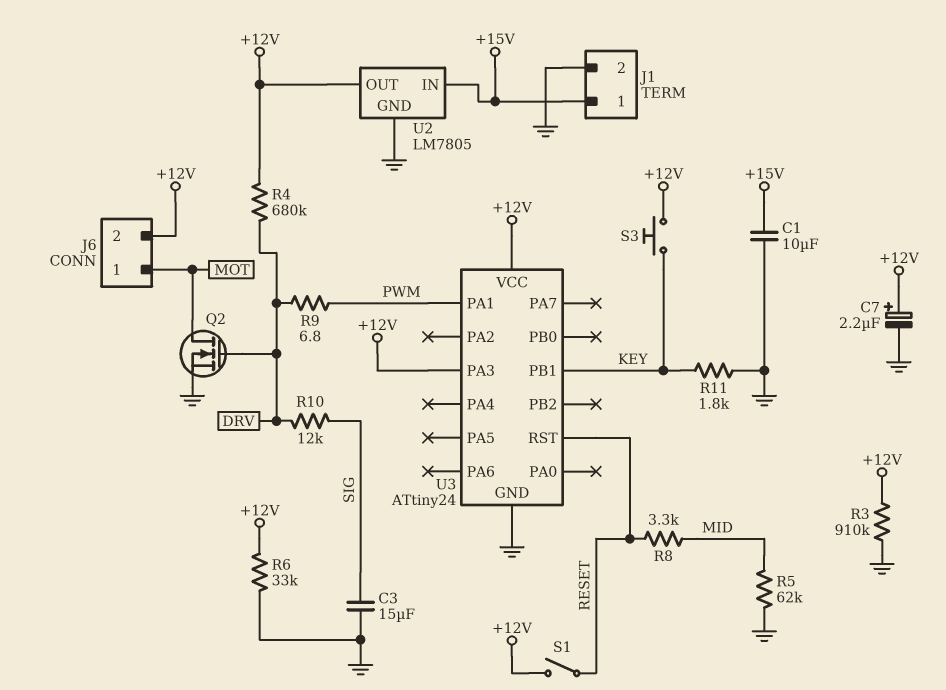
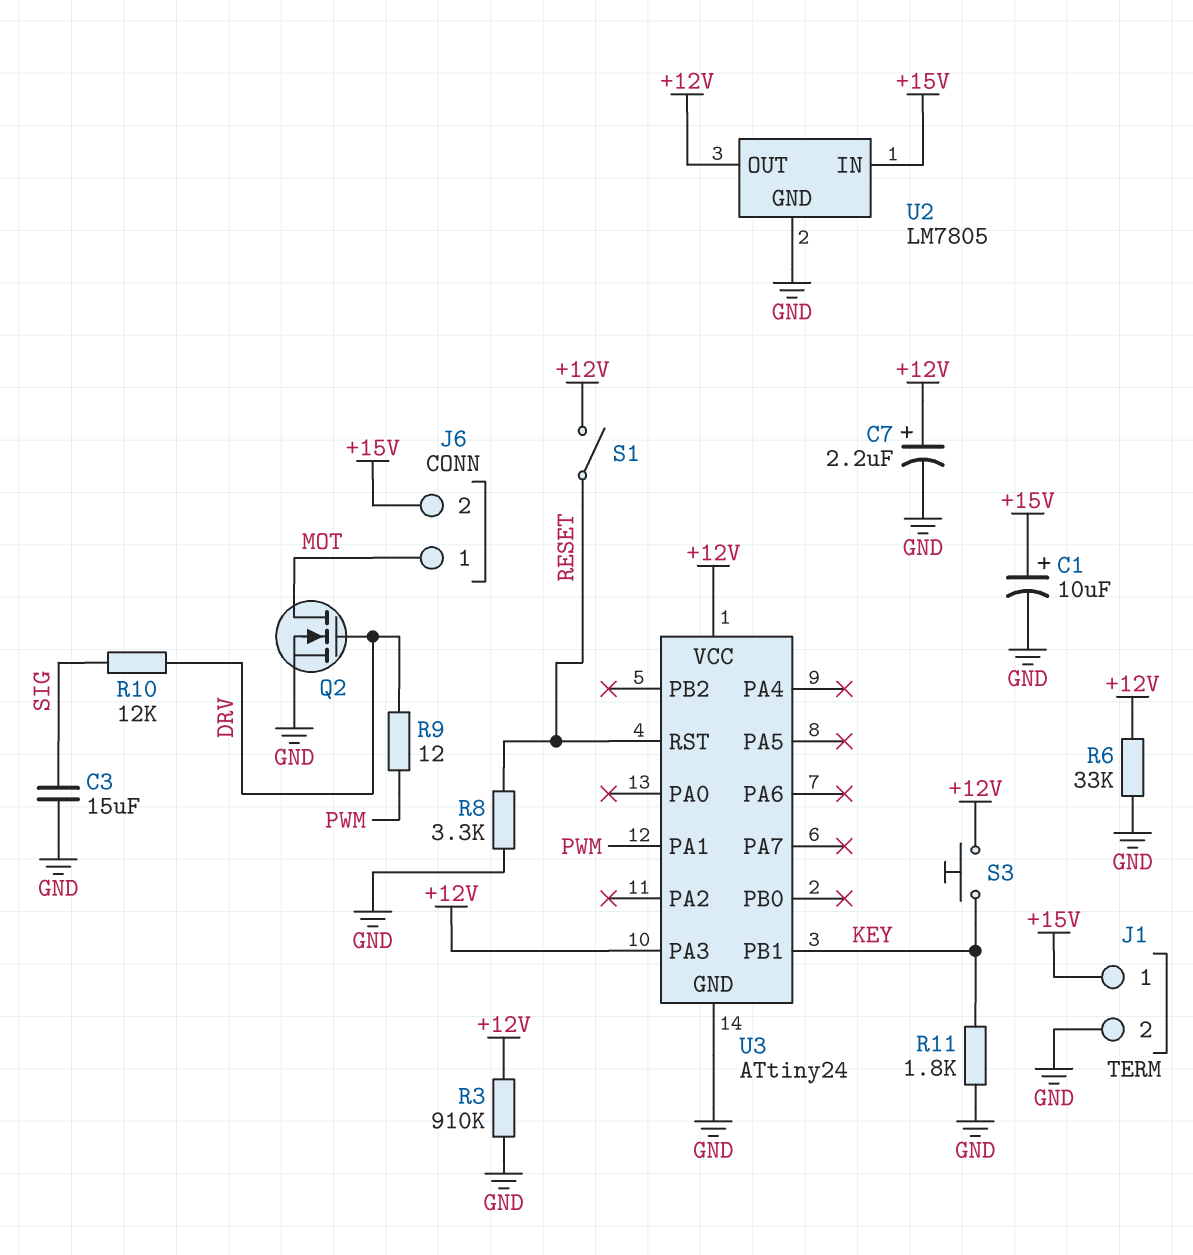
C1: 10uF (+15V, GND) -> 10uF (plus +15V, minus GND)
J6 pin 2: +12V -> +15V
R4: 680k (+12V, DRV) -> none
R5: 62k (GND, MID) -> none
R8: 3.3k (MID, RESET) -> 3.3k (GND, RESET)
R9: 6.8 (DRV, PWM) -> 12 (DRV, PWM)

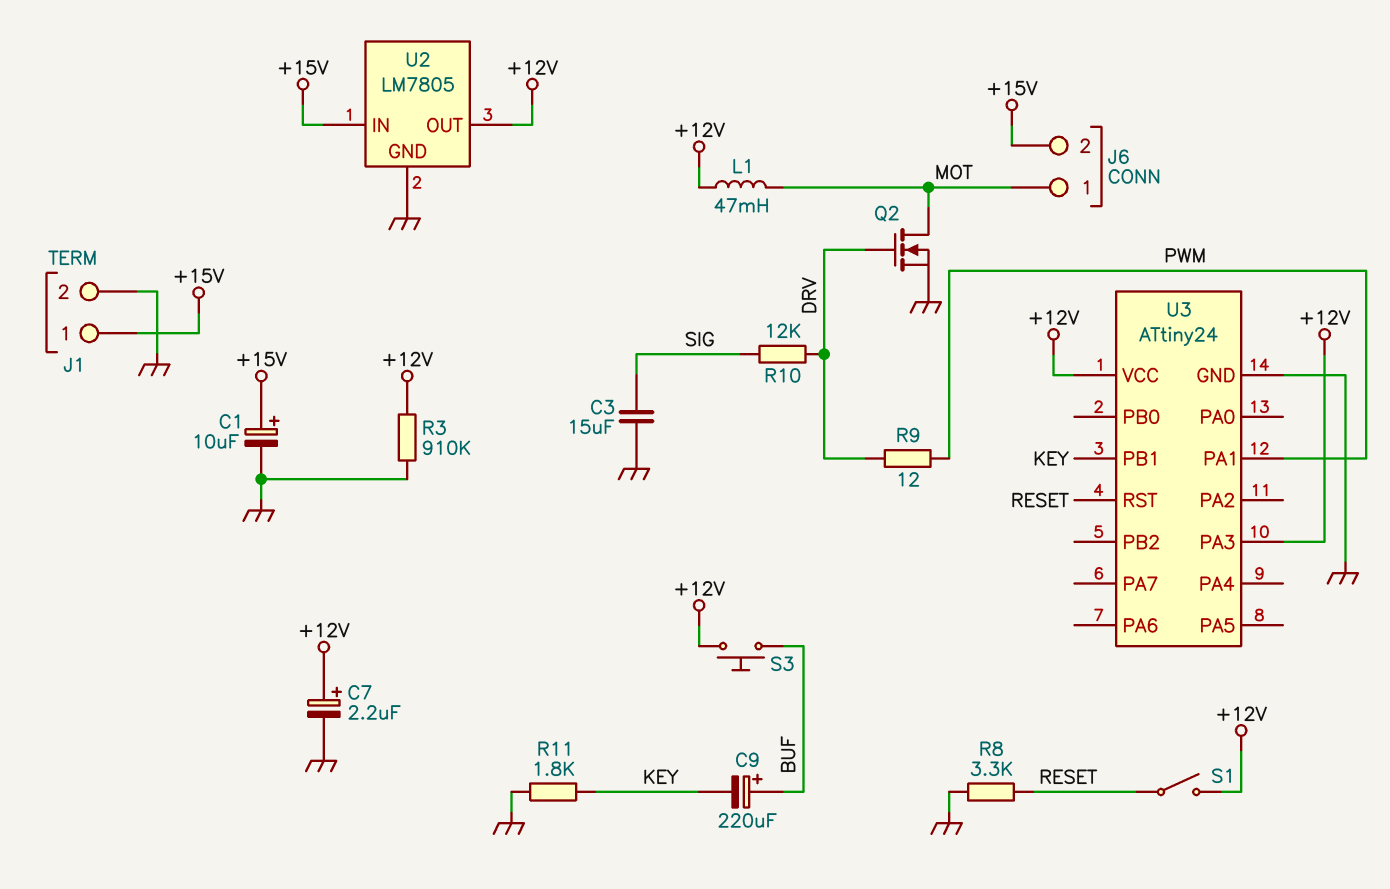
C9: none -> 220uF (plus BUF, minus KEY)
L1: none -> 47mH (+12V, MOT)
R6: 33k (+12V, GND) -> none
S3: button (+12V, KEY) -> button (+12V, BUF)

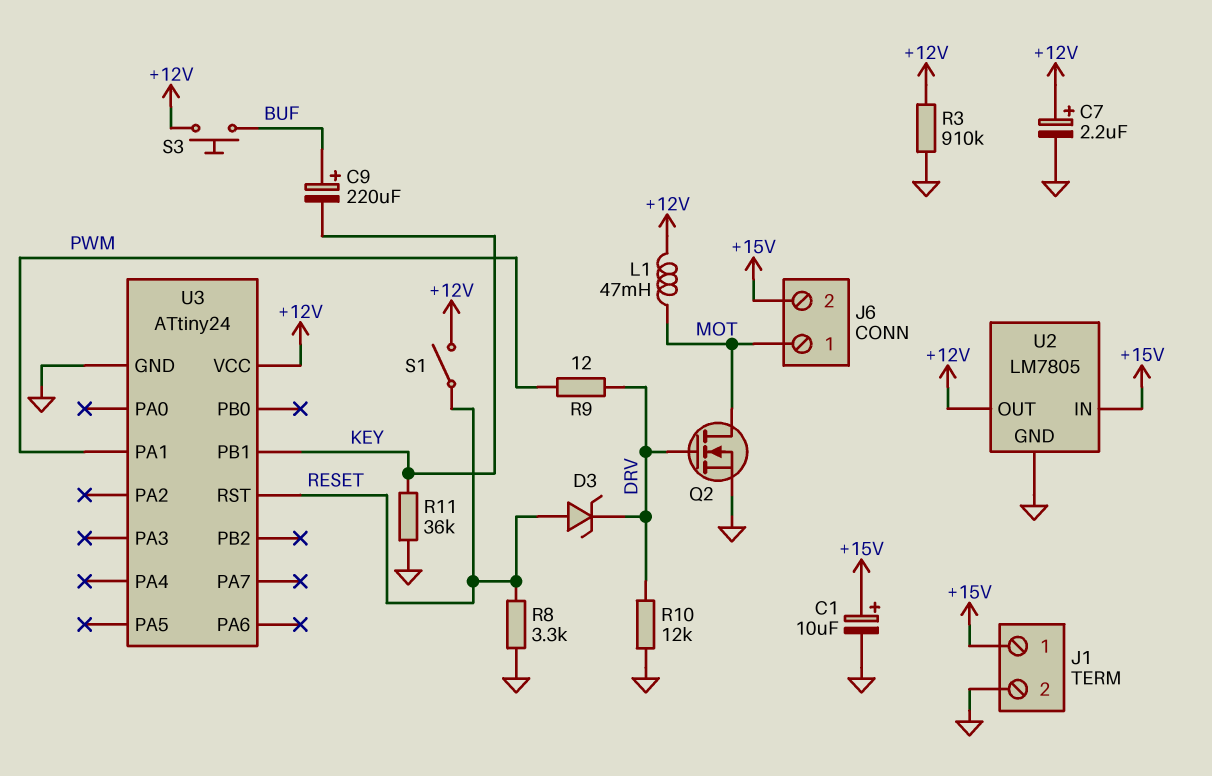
C3: 15uF (GND, SIG) -> none
D3: none -> zener (A RESET, K DRV)
R10: 12k (DRV, SIG) -> 12k (DRV, GND)
R11: 1.8k (GND, KEY) -> 36k (GND, KEY)
U3 pin PA3: +12V -> none

